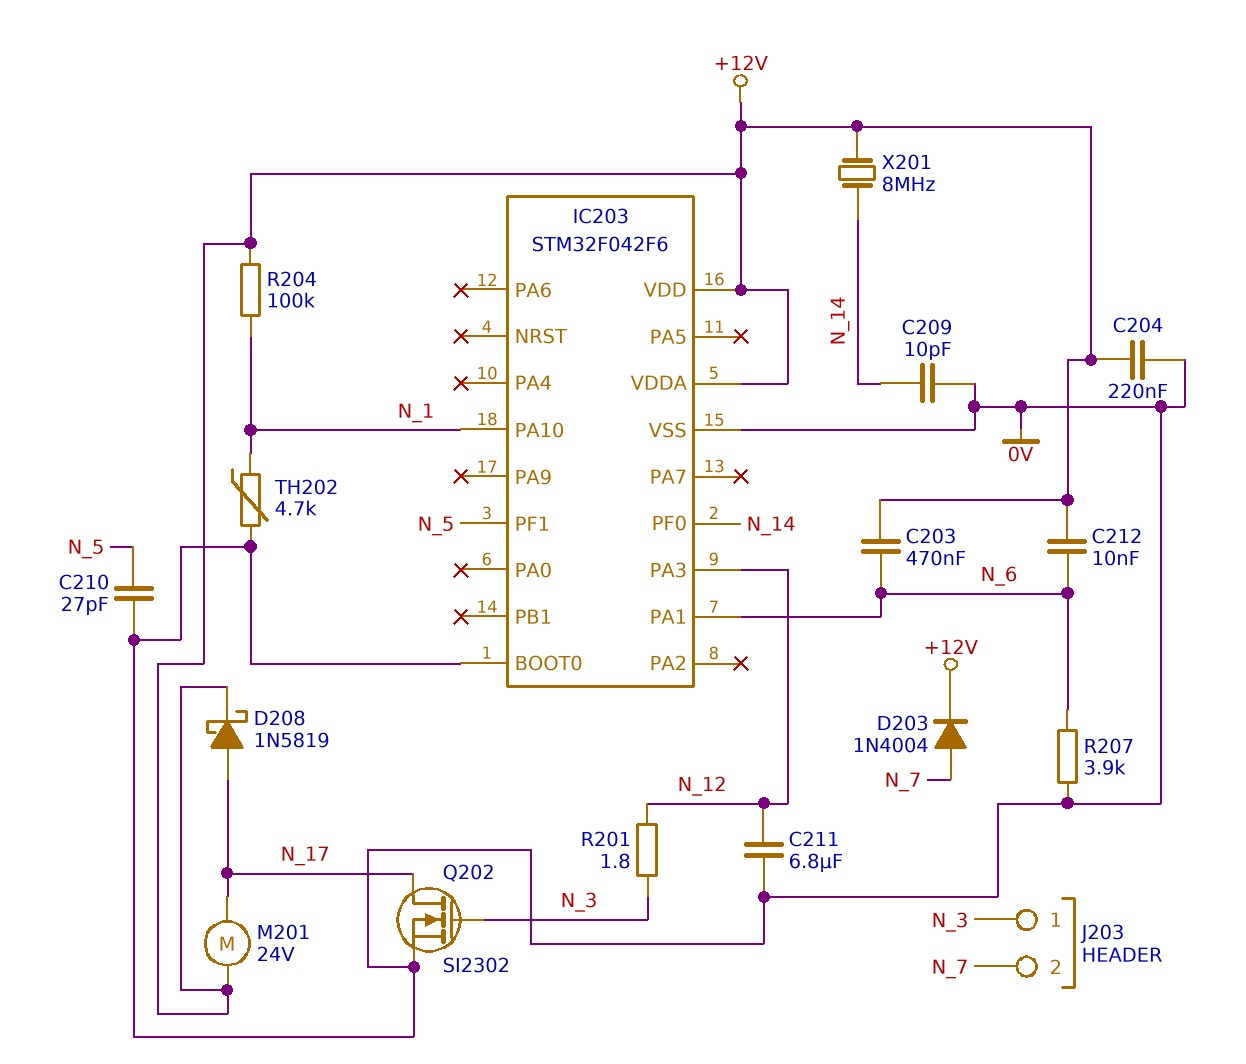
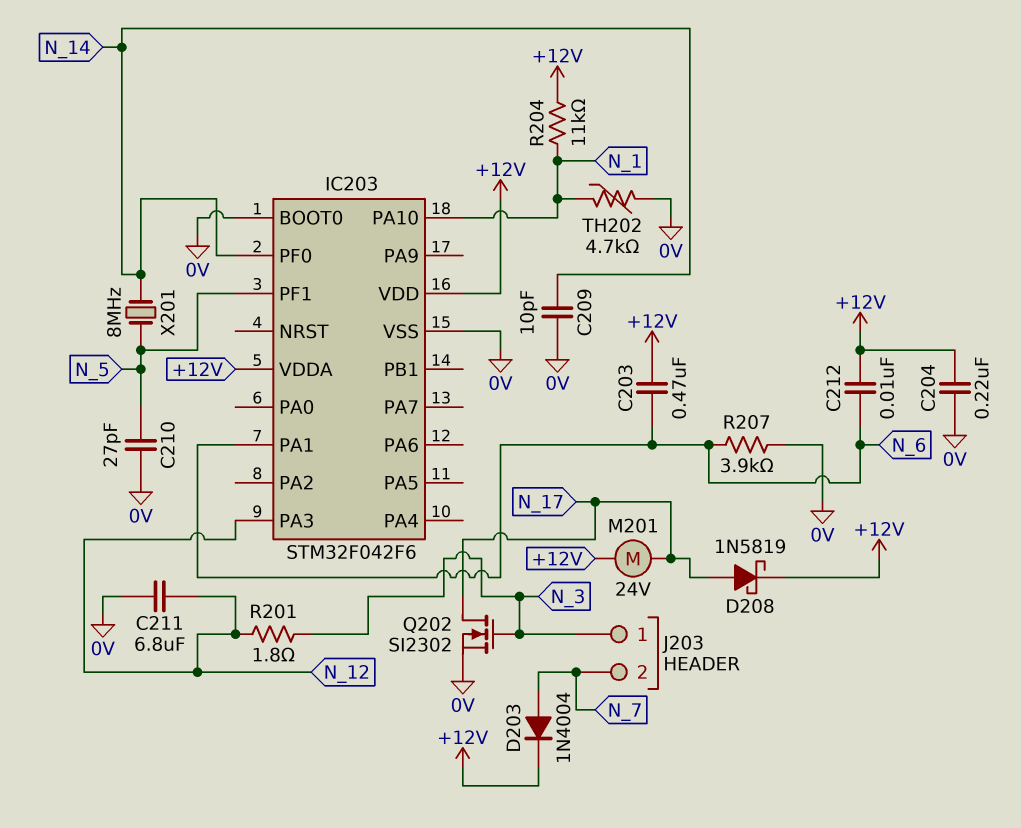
R204: 100k (+12V, N_1) -> 11k (+12V, N_1)
X201: 8MHz (+12V, N_14) -> 8MHz (N_5, N_14)

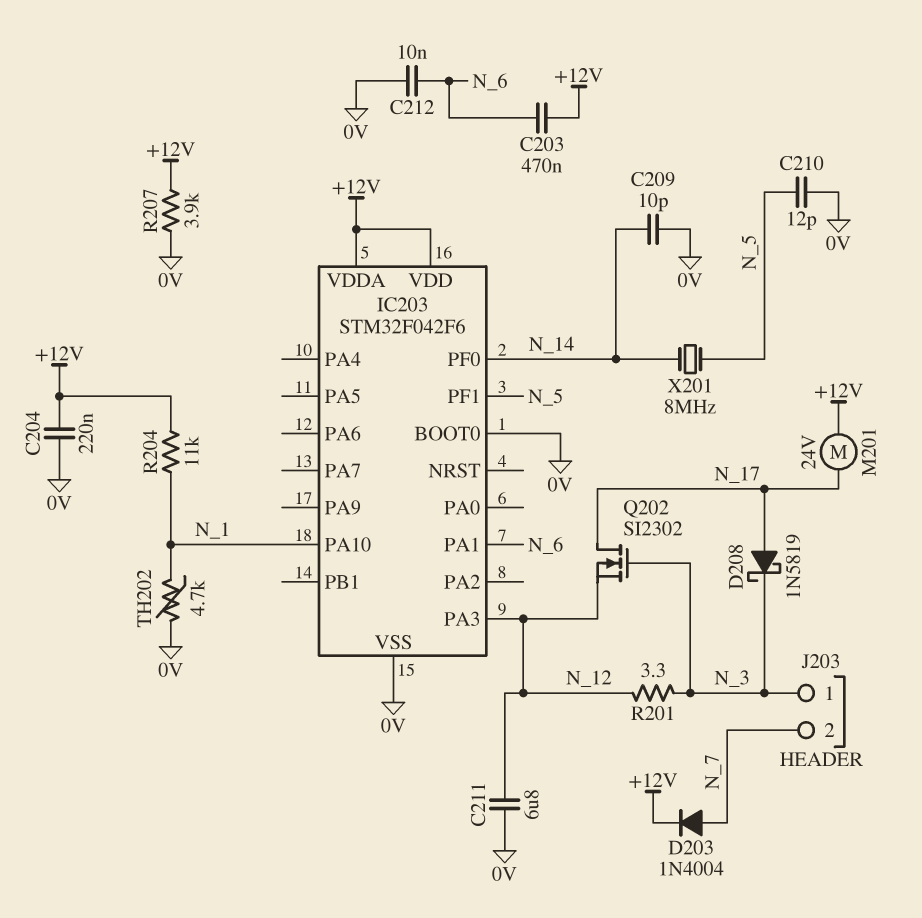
C210: 27pF (0V, N_5) -> 12pF (0V, N_5)
C212: 10nF (+12V, N_6) -> 10nF (0V, N_6)
D208: schottky 1N5819 (A N_17, K +12V) -> schottky 1N5819 (A N_17, K N_3)
Q202: NMOS SI2302 (G N_3, D N_17, S 0V) -> NMOS SI2302 (G N_3, D N_17, S N_12)
R201: 1.8 (N_3, N_12) -> 3.3 (N_3, N_12)
R207: 3.9k (0V, N_6) -> 3.9k (+12V, 0V)

